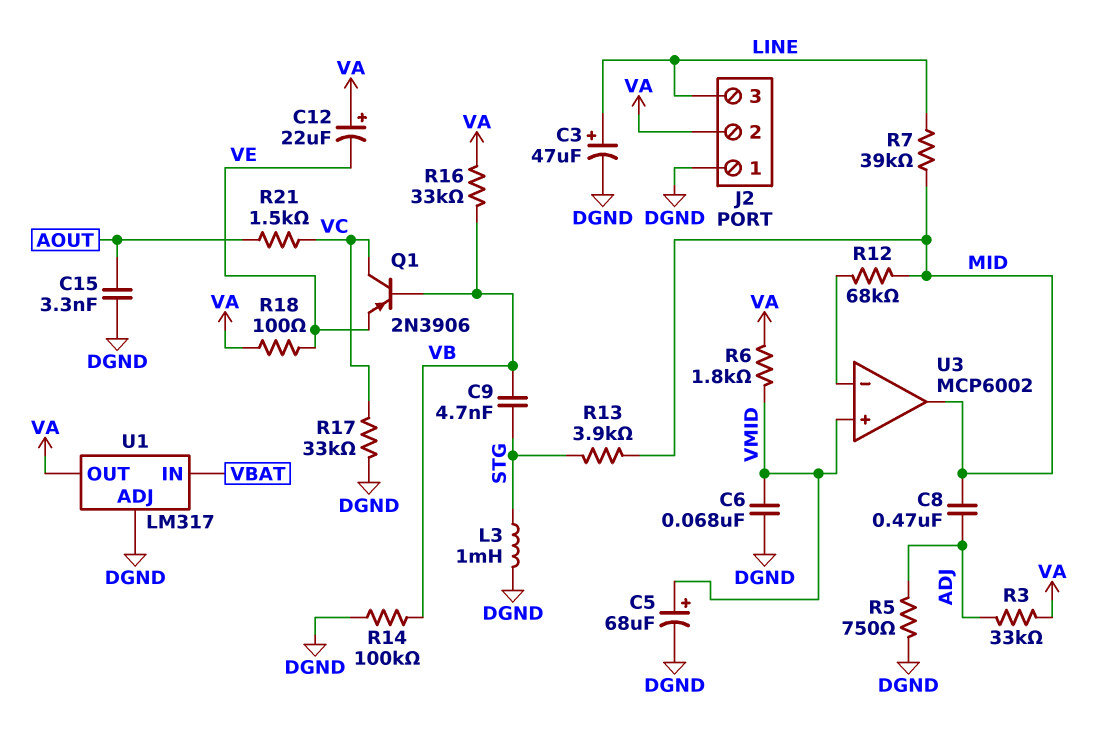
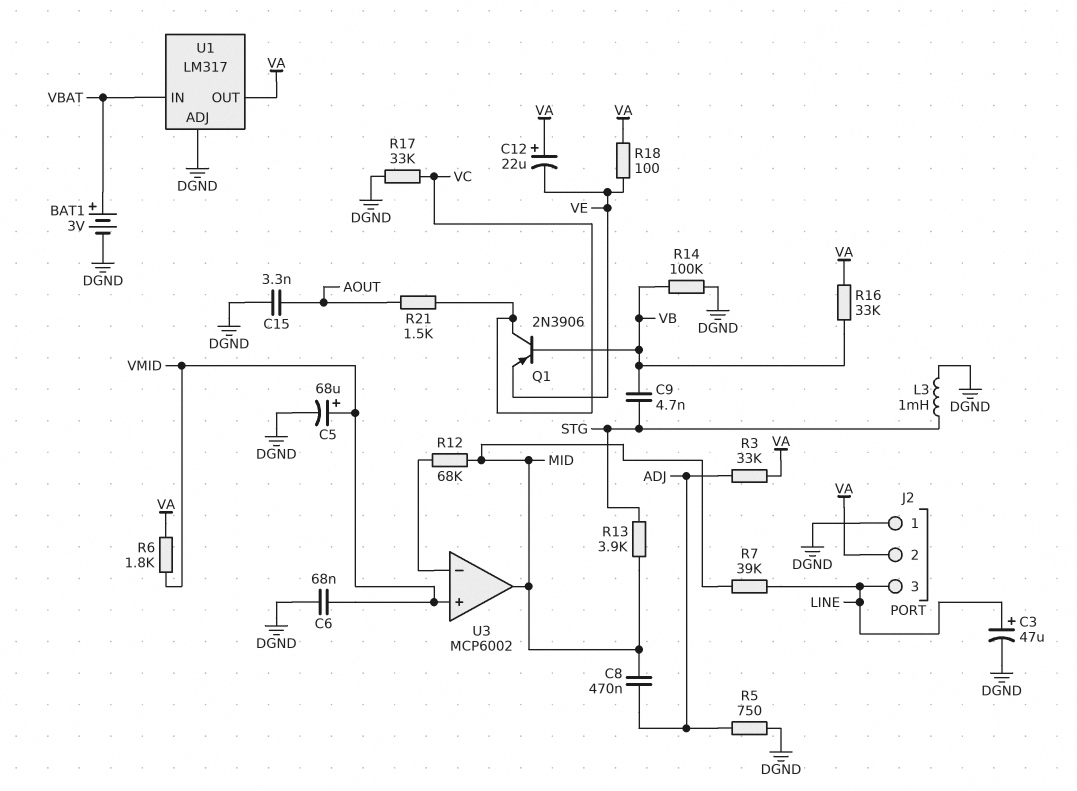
BAT1: none -> 3V (plus VBAT, minus DGND)

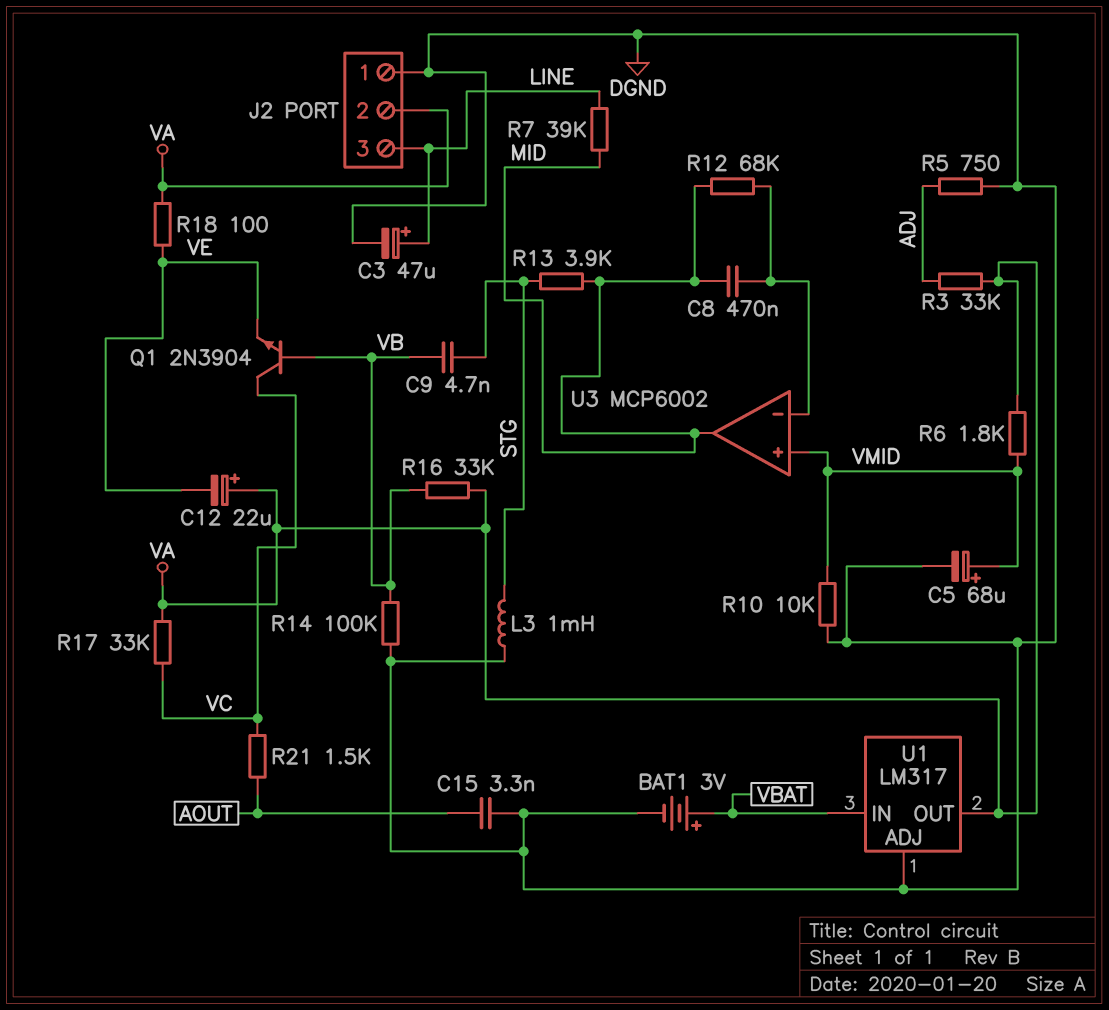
C6: 68nF (DGND, VMID) -> none
C8: 470nF (ADJ, MID) -> 470nF (MID, U3/in-)
Q1: PNP 2N3906 (B VB, C VC, E VE) -> NPN 2N3904 (B VB, C VC, E VE)
R10: none -> 10k (DGND, VMID)
R17: 33k (DGND, VC) -> 33k (VA, VC)

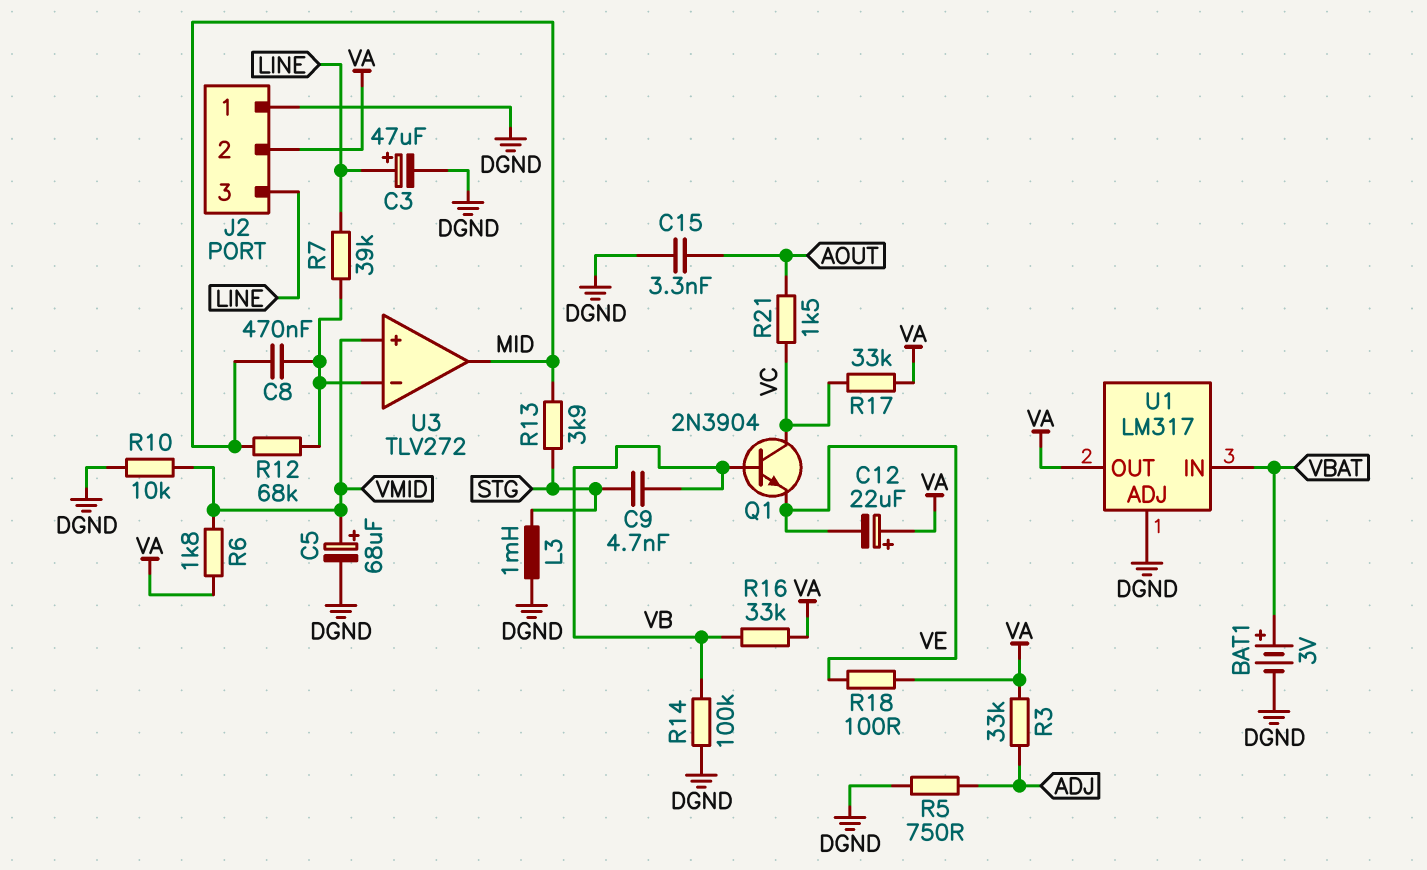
R7: 39k (LINE, MID) -> 39k (LINE, U3/in-)
U3: MCP6002 -> TLV272

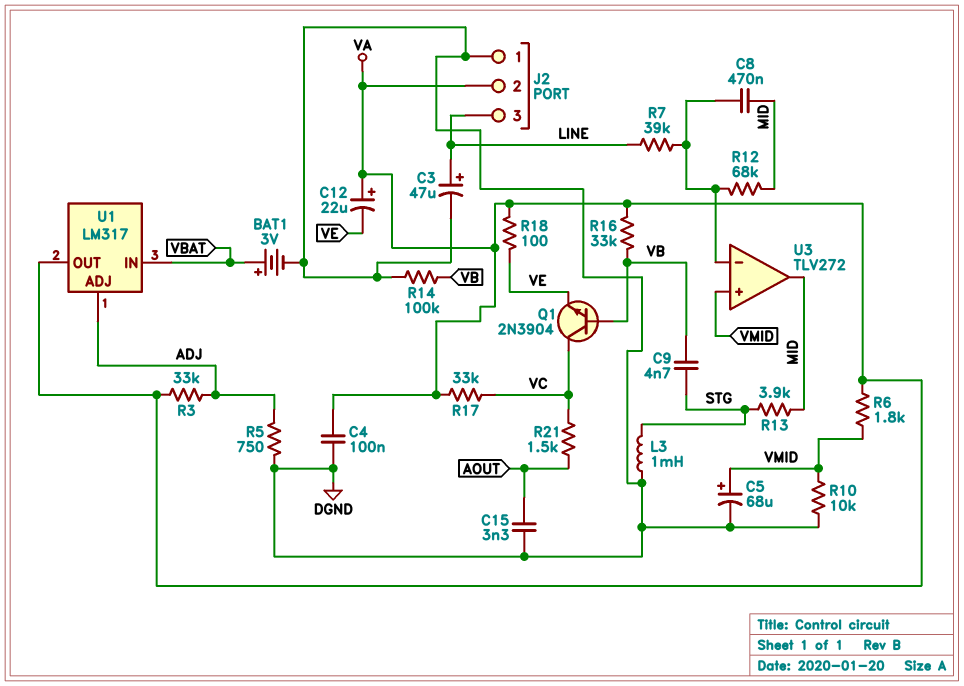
C4: none -> 100nF (DGND, VA)
U1 pin ADJ: DGND -> ADJ

